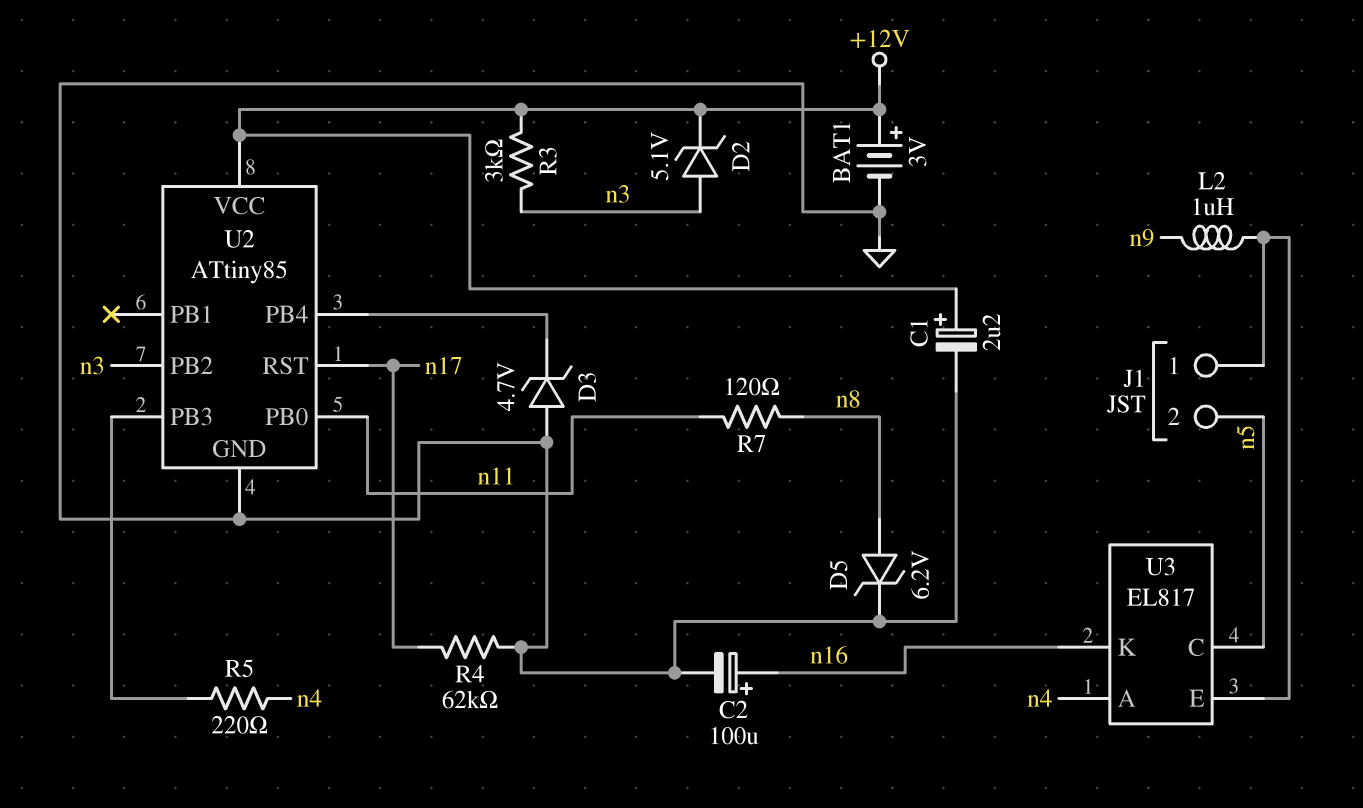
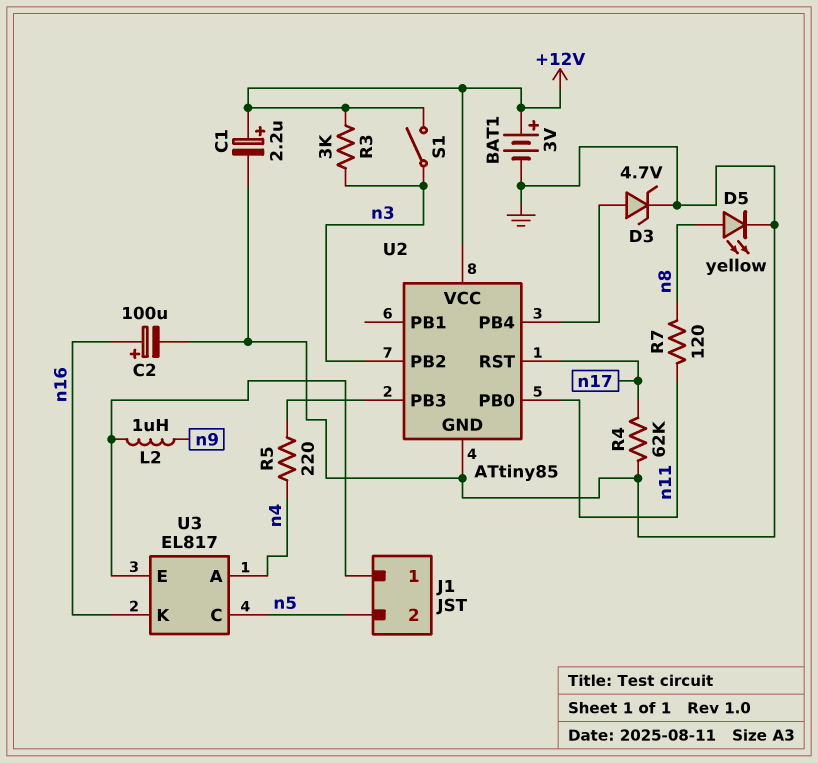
D2: zener 5.1V (A n3, K +12V) -> none
D3: zener 4.7V (A GND, K U2/PB4) -> zener 4.7V (A U2/PB4, K GND)
D5: zener 6.2V (A n8, K GND) -> LED yellow (A n8, K GND)
S1: none -> switch (+12V, n3)

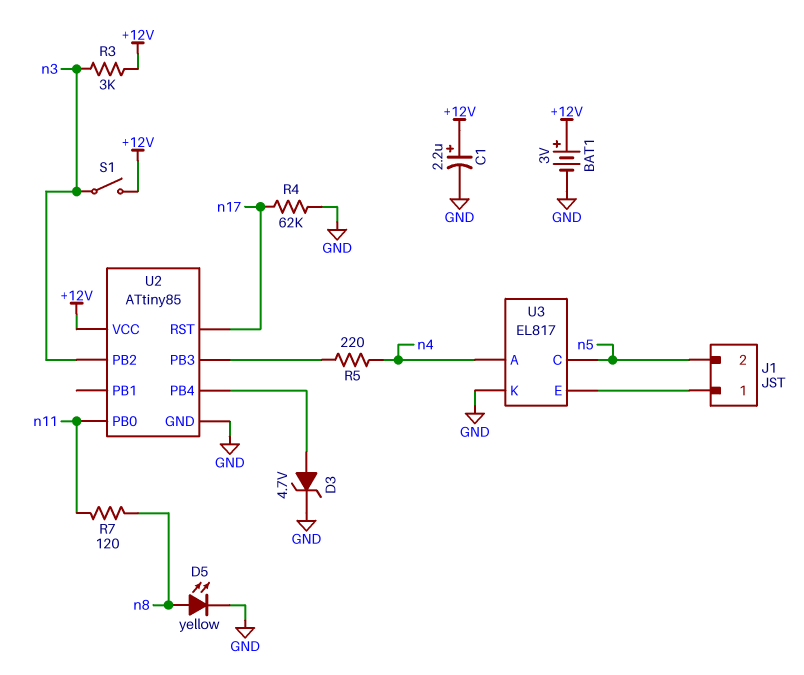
C2: 100uF (plus n16, minus GND) -> none
L2: 1uH (J1/1, n9) -> none
U3 pin K: n16 -> GND

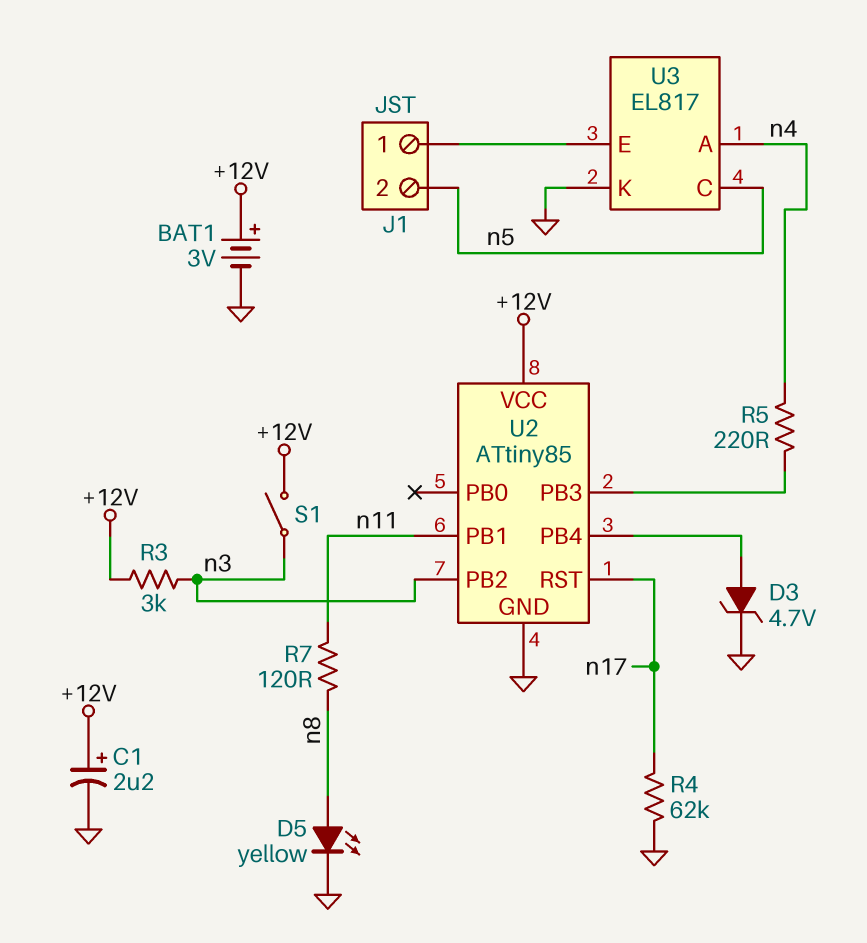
U2 pin PB0: n11 -> none
U2 pin PB1: none -> n11

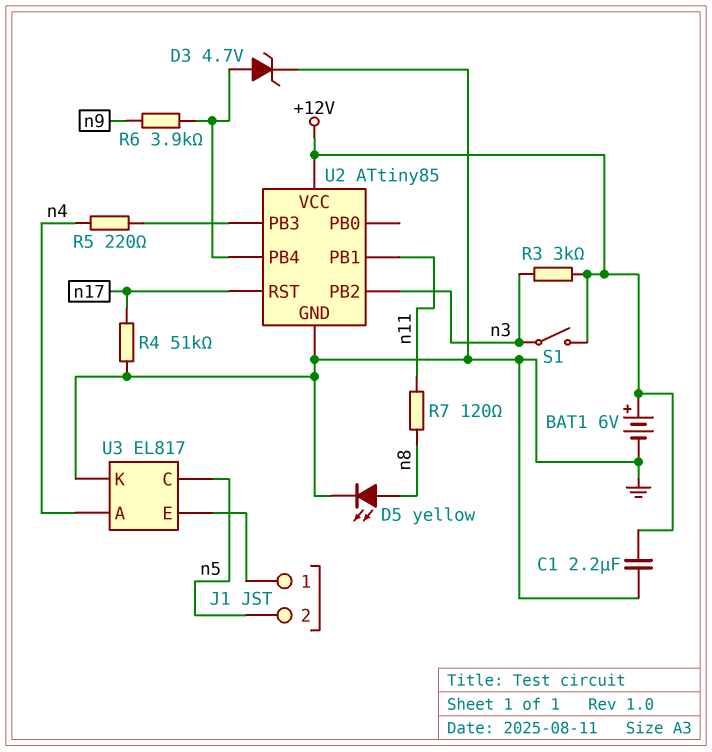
BAT1: 3V (plus +12V, minus GND) -> 6V (plus +12V, minus GND)
C1: 2.2uF (plus +12V, minus GND) -> 2.2uF (+12V, GND)
R4: 62k (GND, n17) -> 51k (GND, n17)
R6: none -> 3.9k (U2/PB4, n9)

